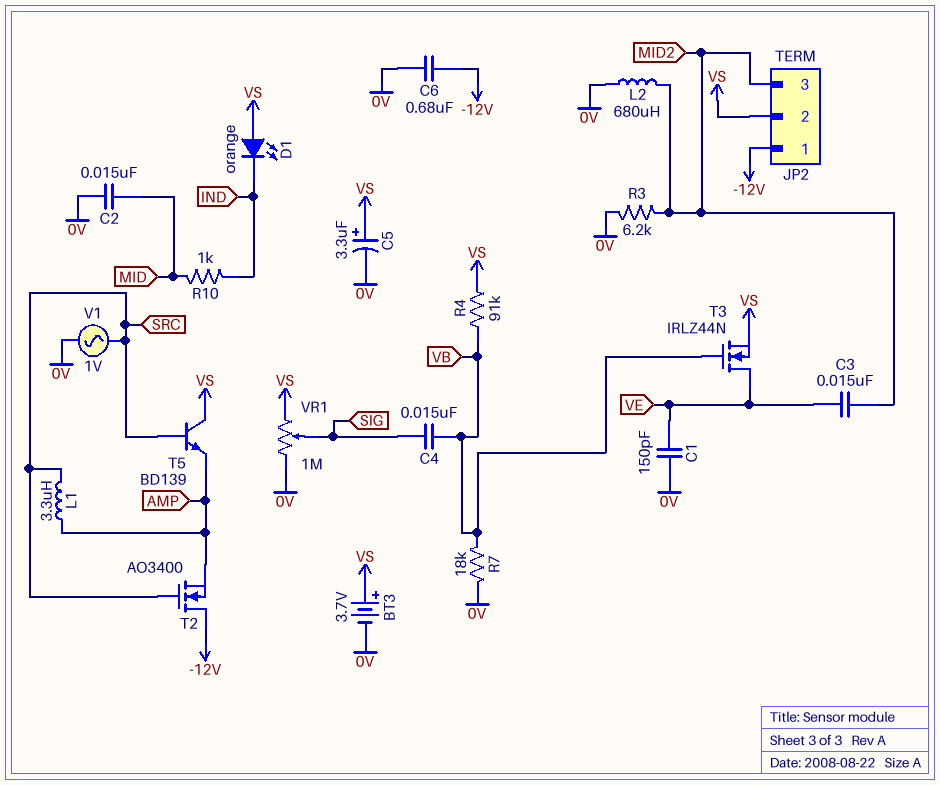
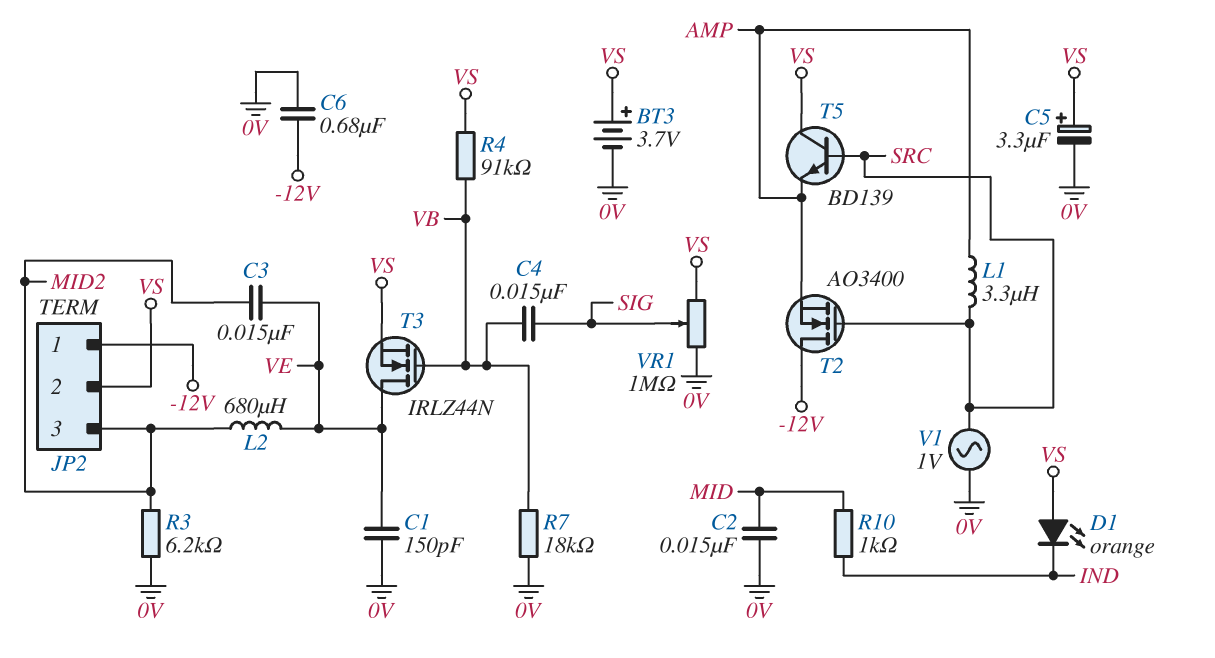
L2: 680uH (0V, MID2) -> 680uH (MID2, VE)

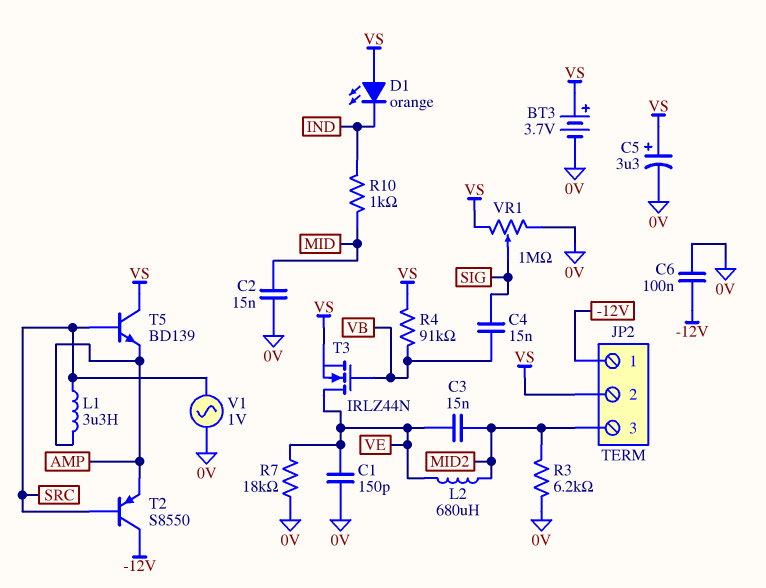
C6: 680nF (-12V, 0V) -> 100nF (-12V, 0V)
R7: 18k (0V, VB) -> 18k (0V, VE)
T2: NMOS AO3400 (G SRC, D -12V, S AMP) -> PNP S8550 (B SRC, C -12V, E AMP)

